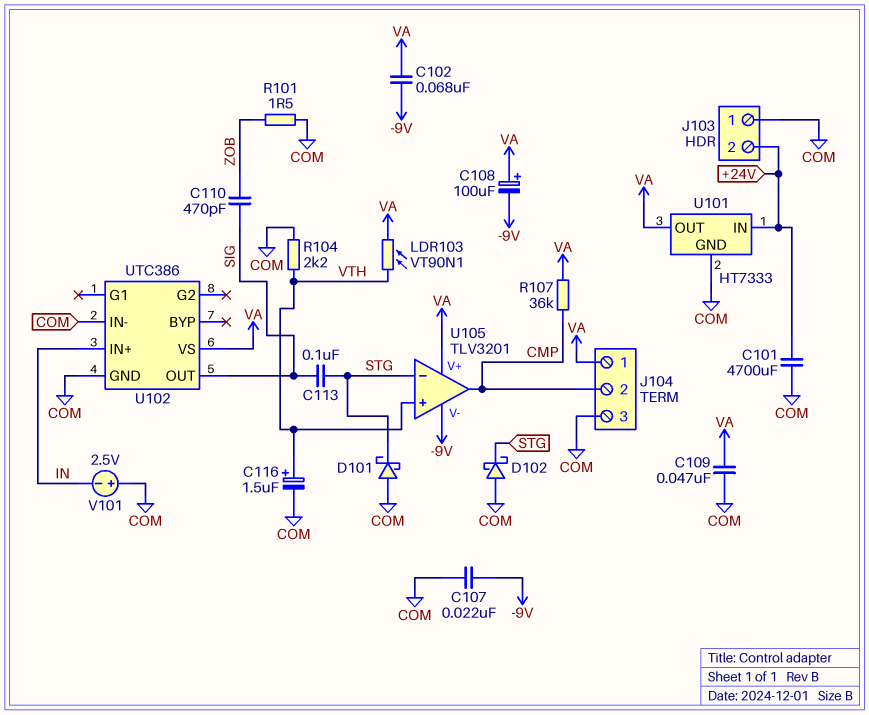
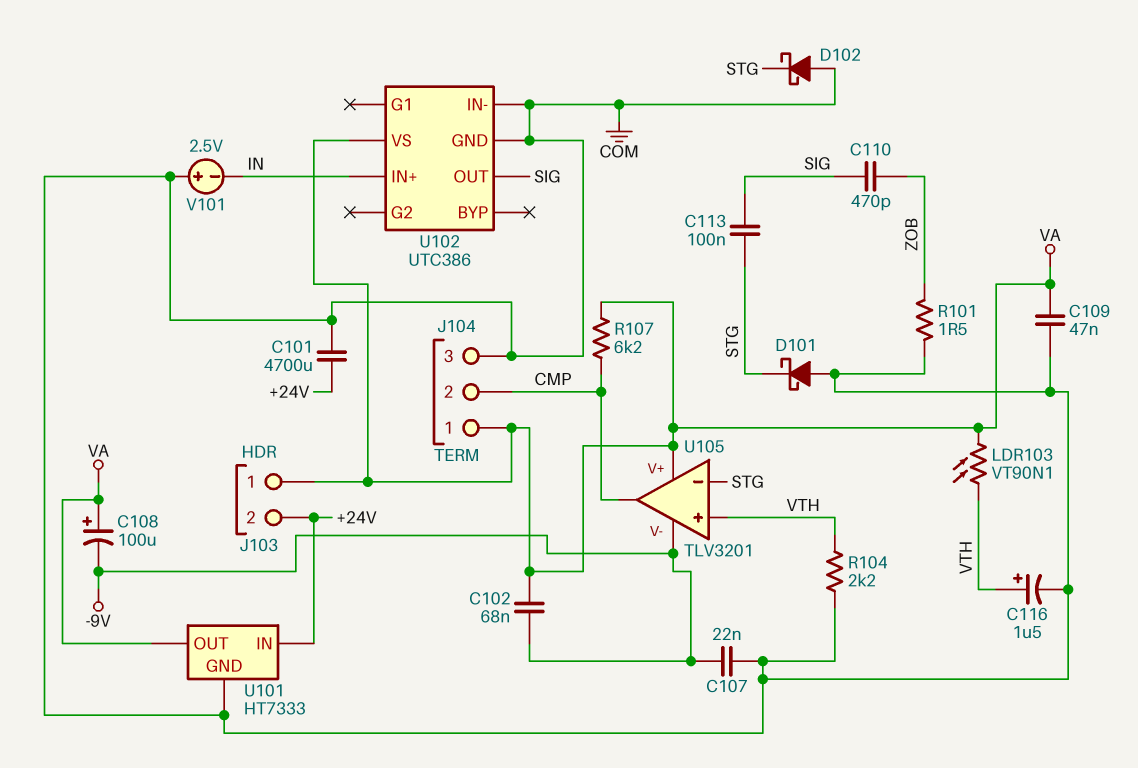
J103 pin 1: COM -> VA
R107: 36k (CMP, VA) -> 6.2k (CMP, VA)

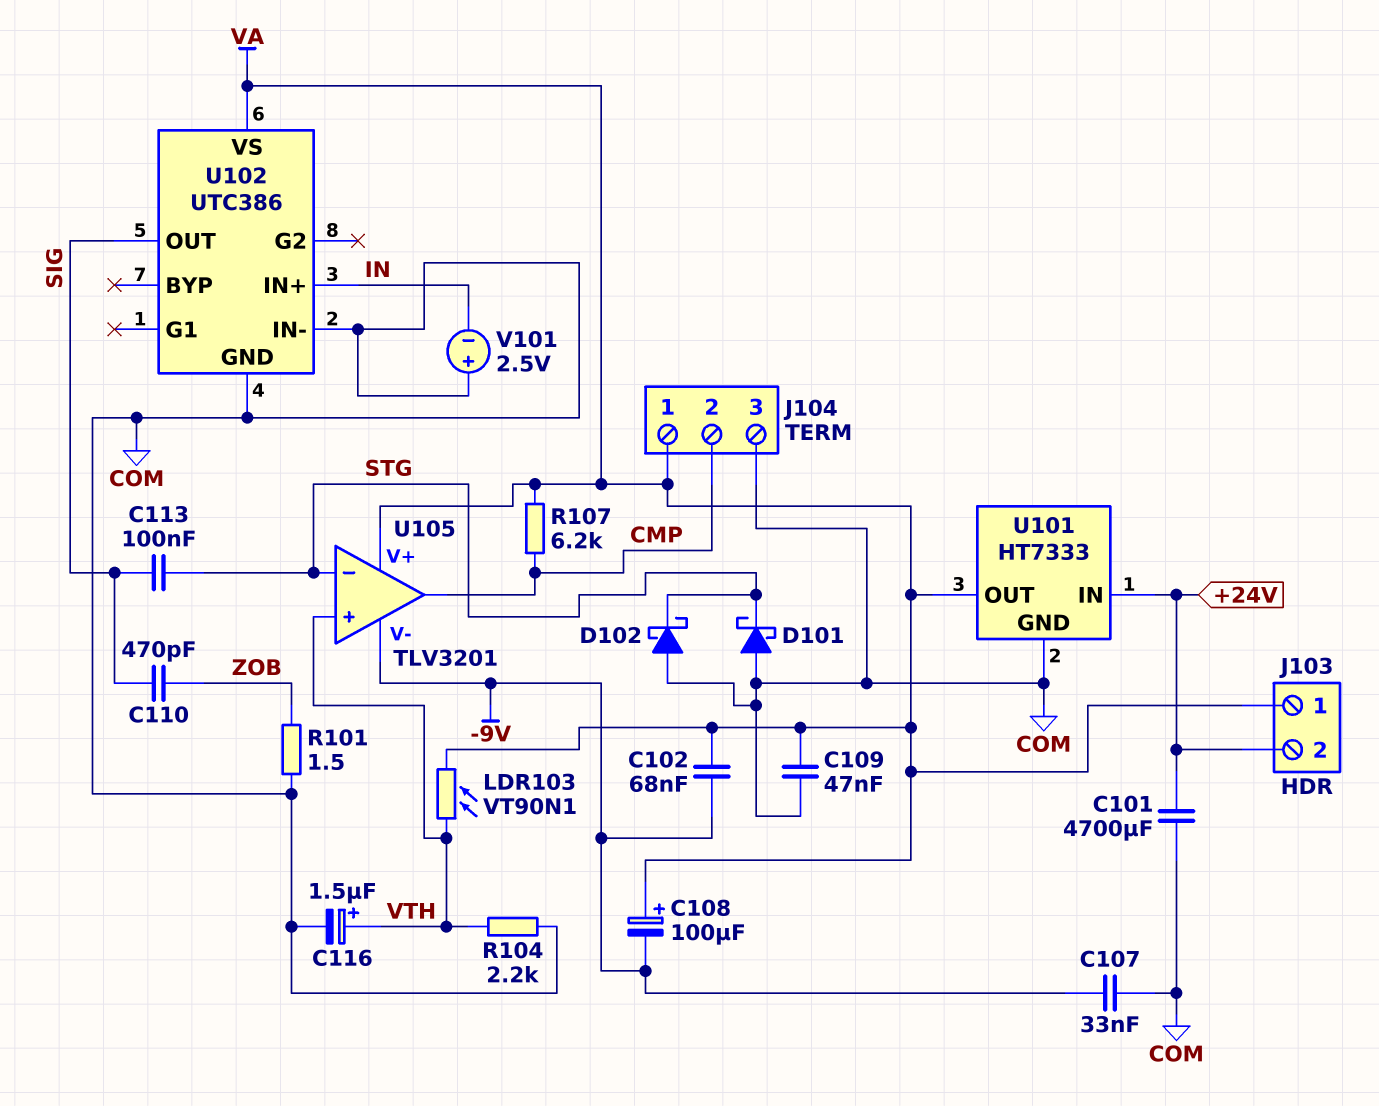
C107: 22nF (-9V, COM) -> 33nF (-9V, COM)

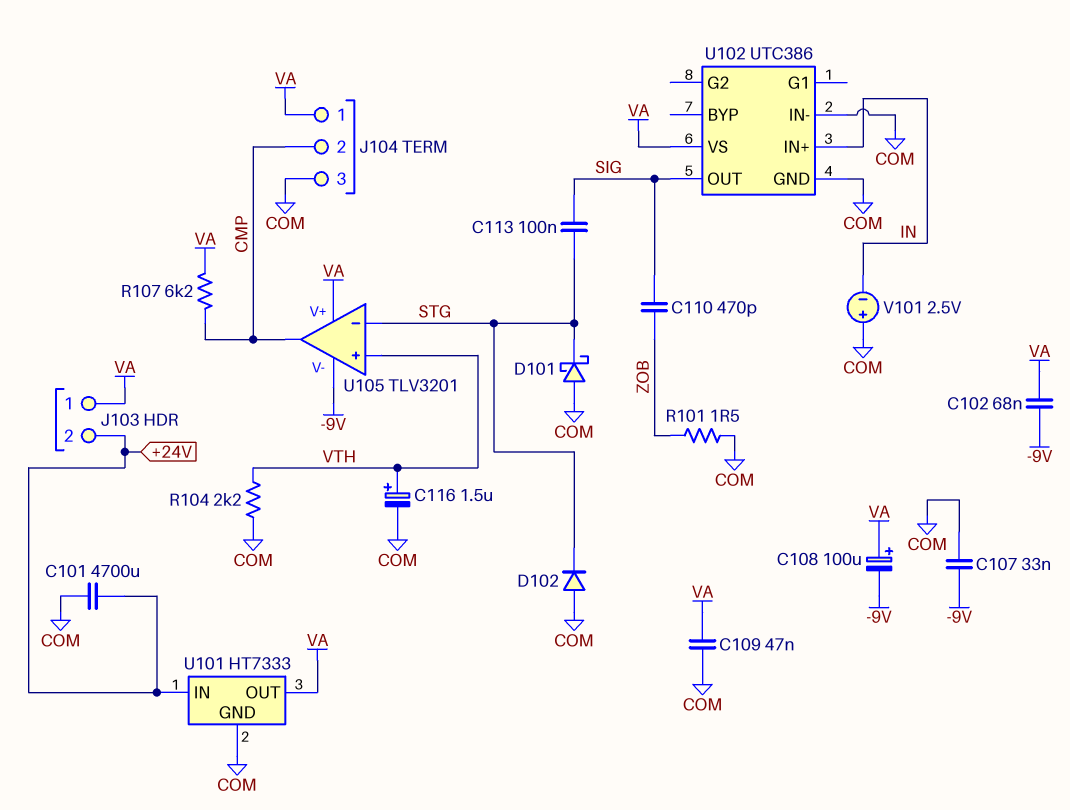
D102: schottky (A COM, K STG) -> diode (A COM, K STG)
LDR103: VT90N1 (VA, VTH) -> none

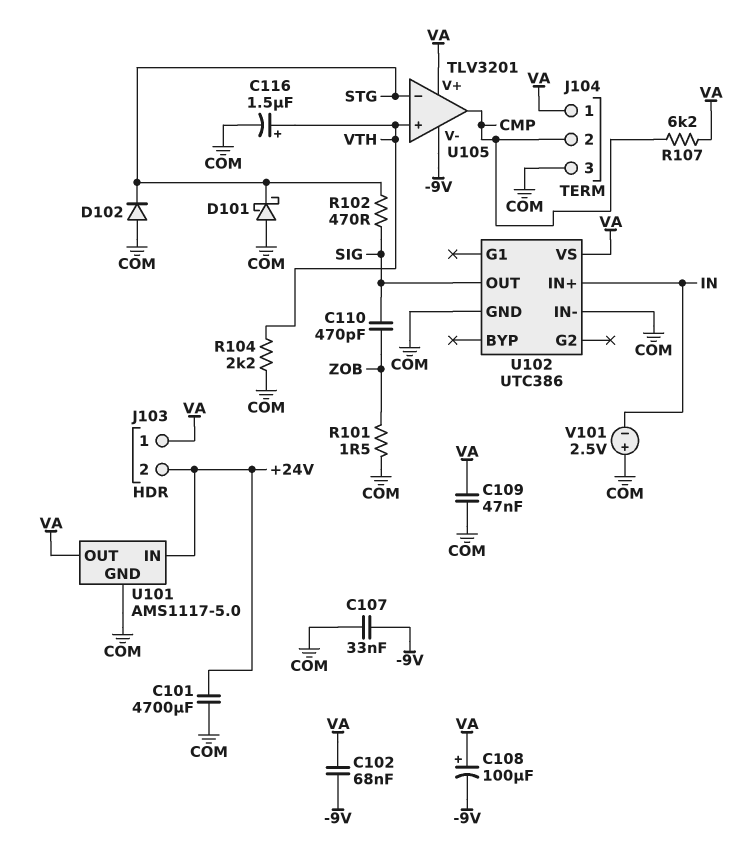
C113: 100nF (SIG, STG) -> none
R102: none -> 470 (SIG, STG)
U101: HT7333 -> AMS1117-5.0

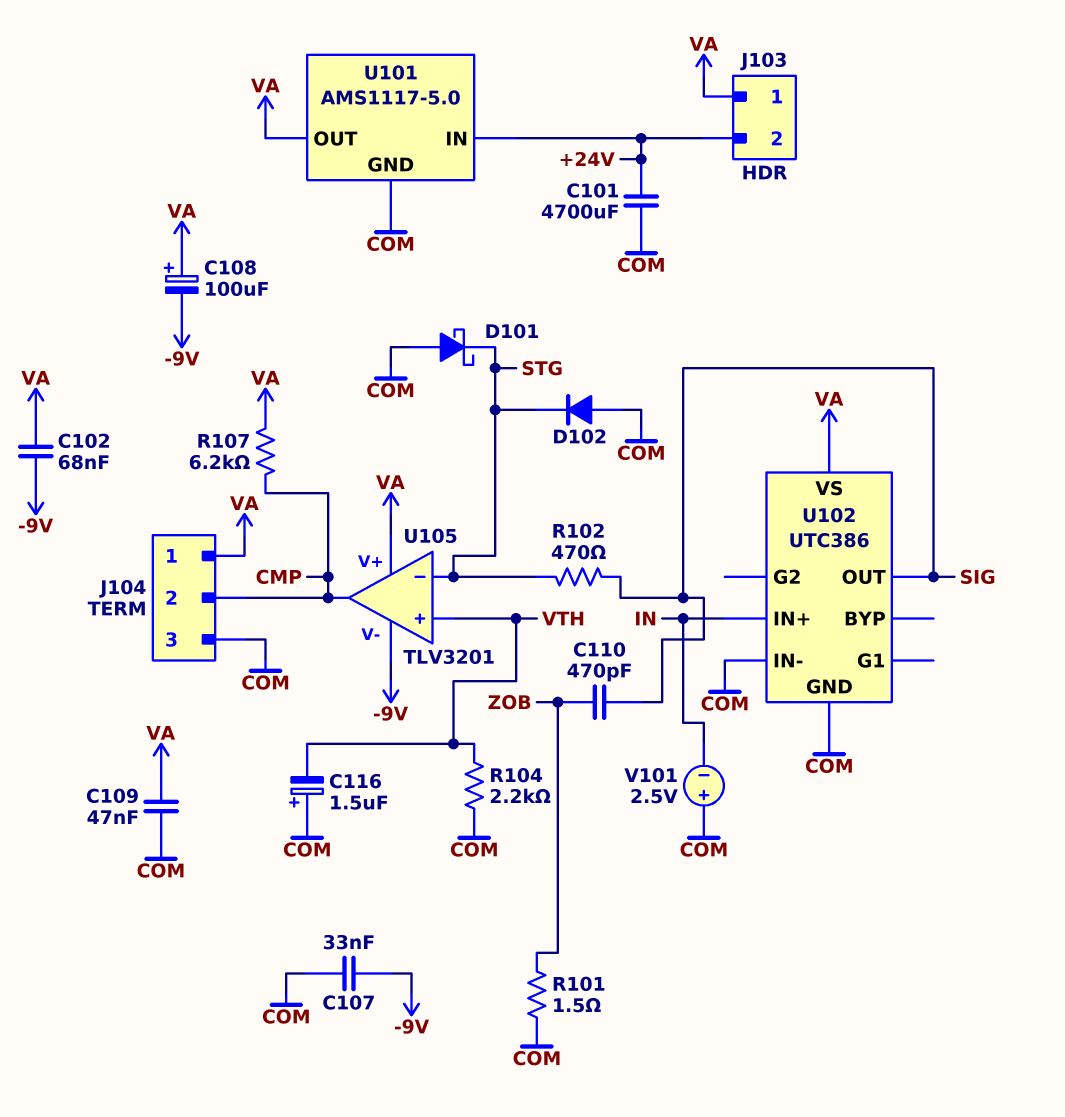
C116: 1.5uF (plus VTH, minus COM) -> 1.5uF (plus COM, minus VTH)

